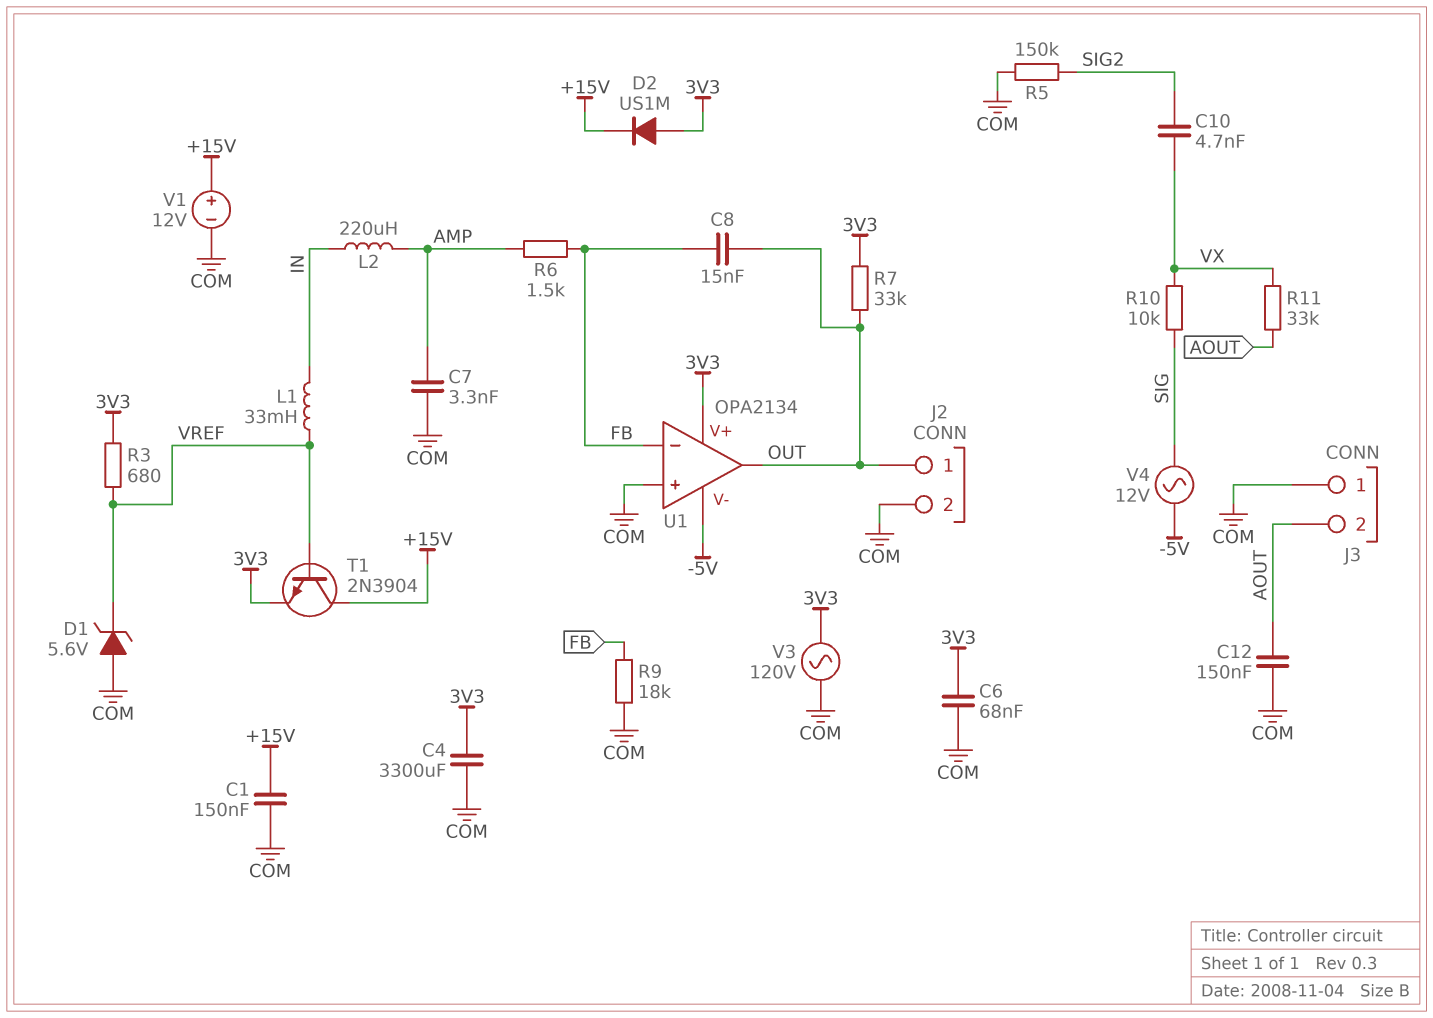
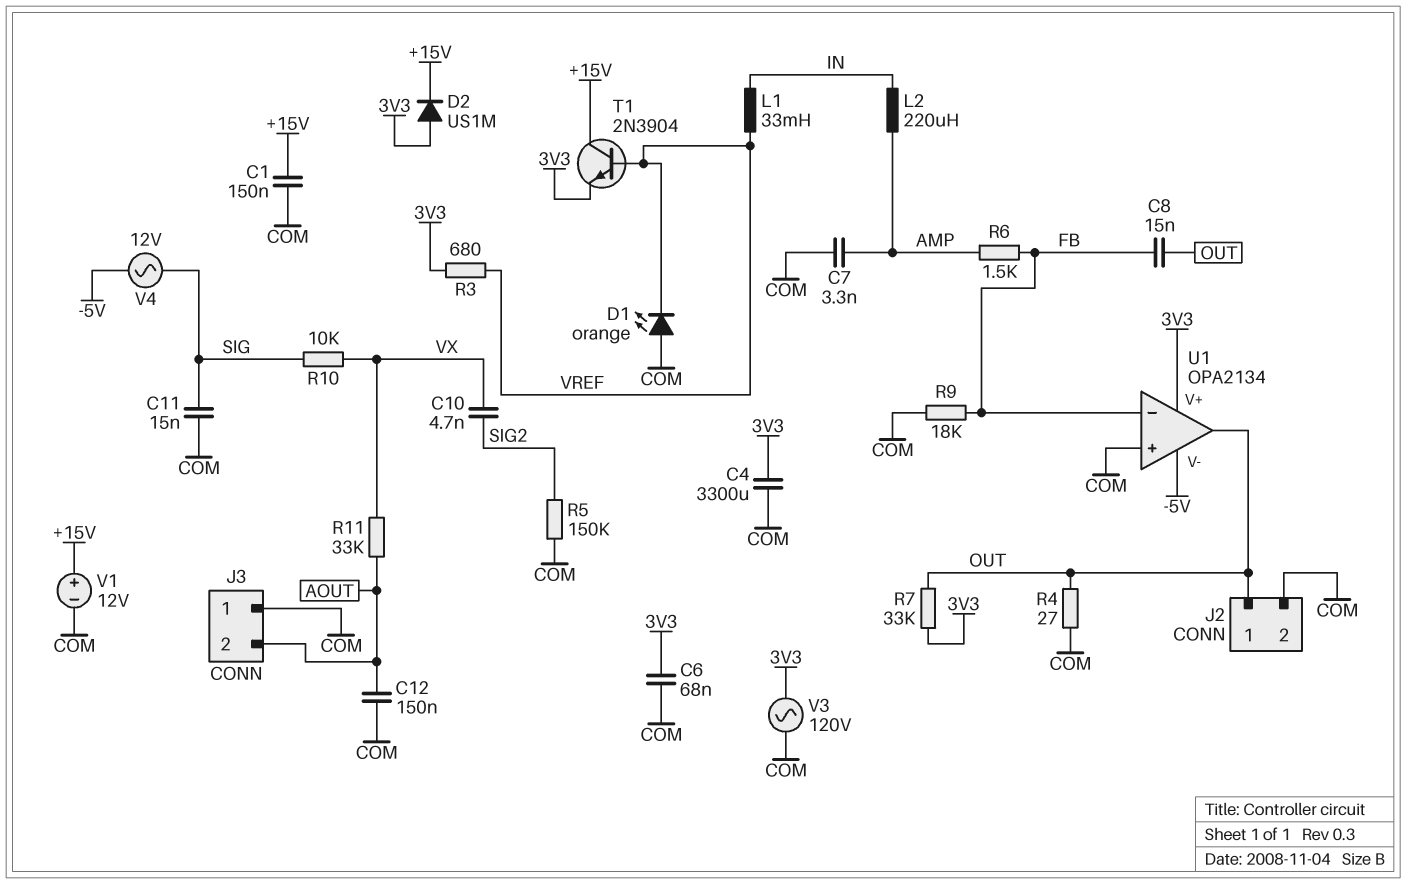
C11: none -> 15nF (COM, SIG)
D1: zener 5.6V (A COM, K VREF) -> LED orange (A COM, K VREF)
R4: none -> 27 (COM, OUT)

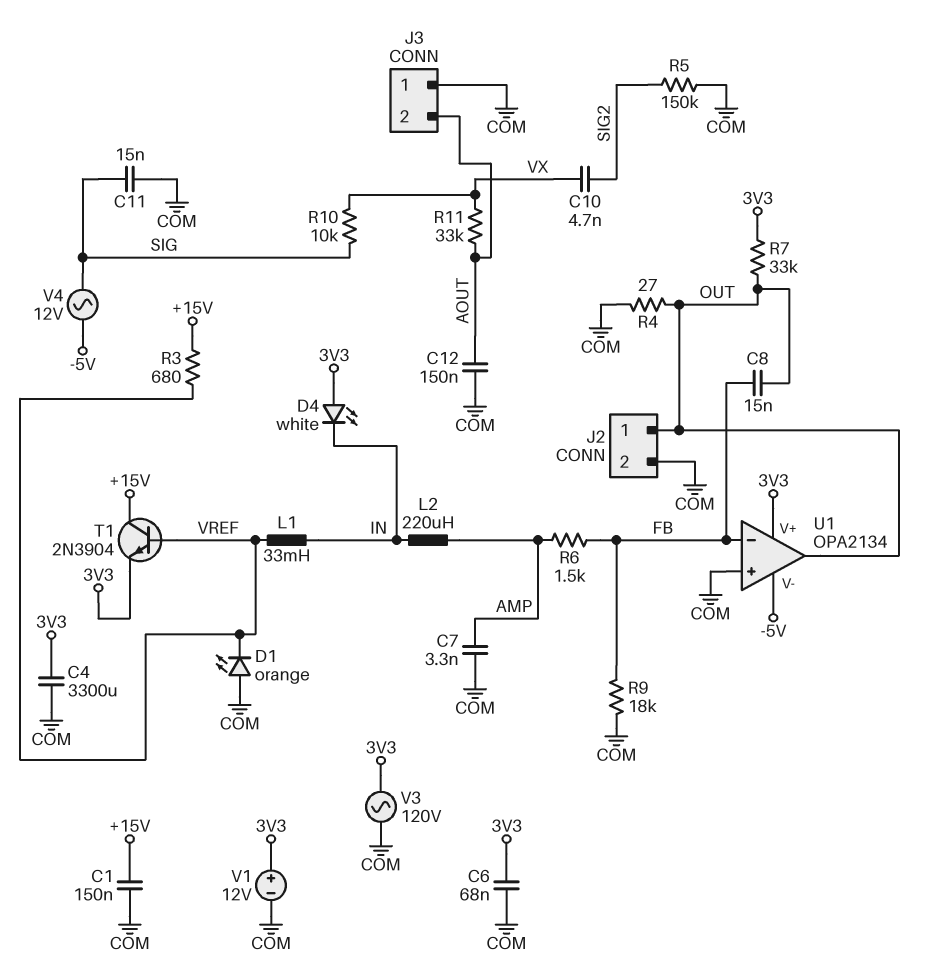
D2: diode US1M (A 3V3, K +15V) -> none
D4: none -> LED white (A 3V3, K IN)
R3: 680 (3V3, VREF) -> 680 (+15V, VREF)
V1: 12V (plus +15V, minus COM) -> 12V (plus 3V3, minus COM)

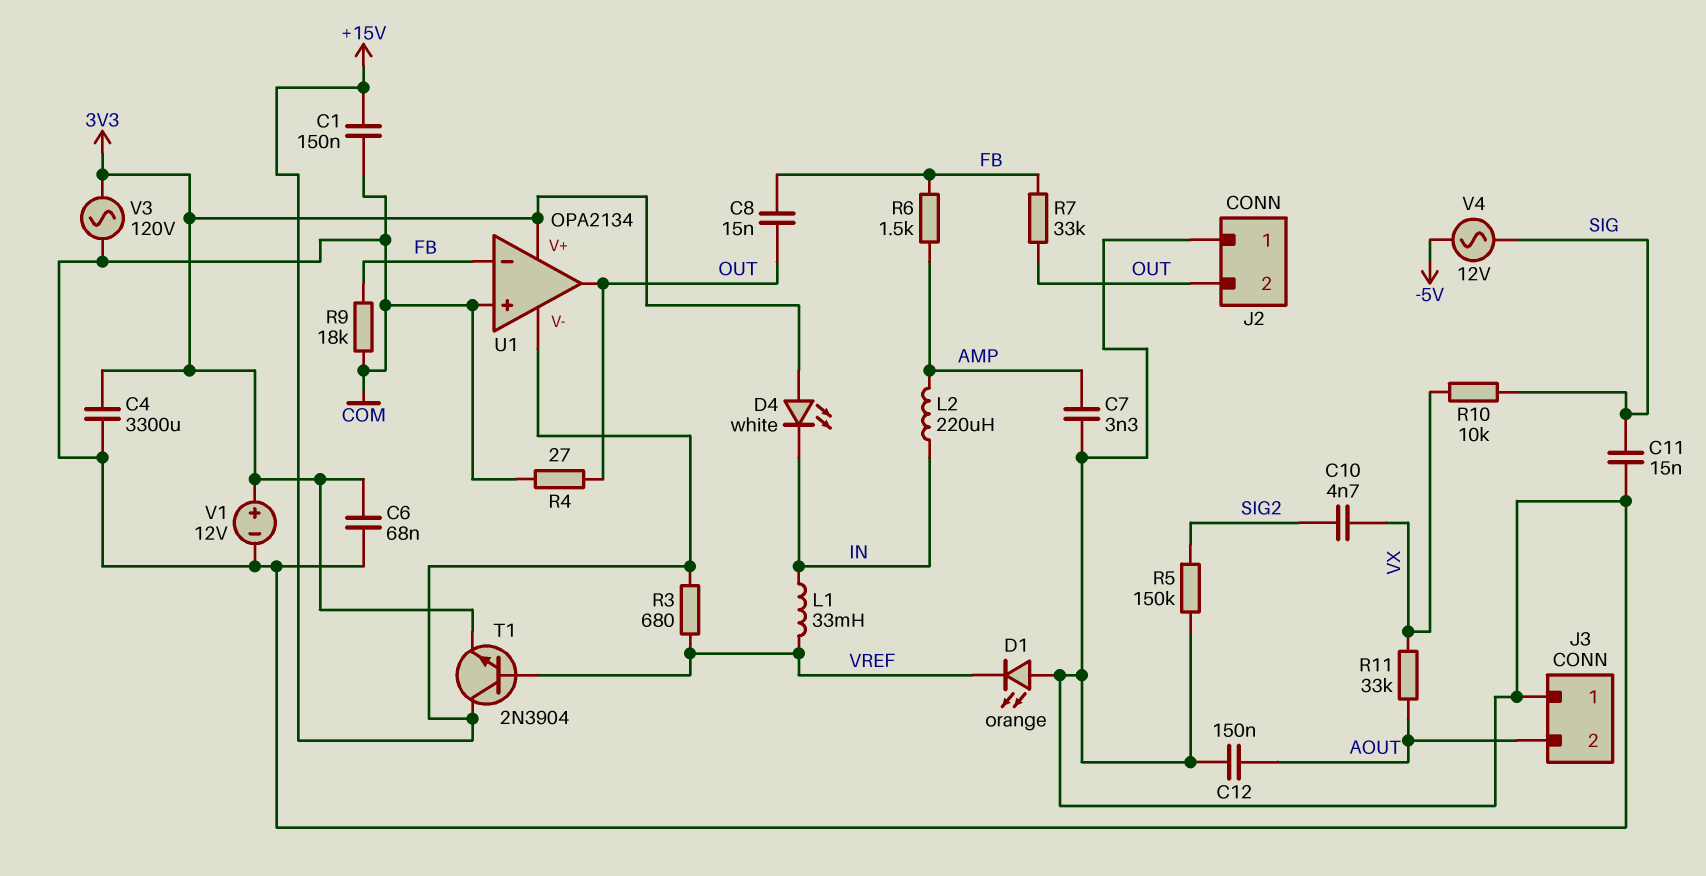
J2 pin 1: OUT -> COM
J2 pin 2: COM -> OUT
R7: 33k (3V3, OUT) -> 33k (FB, OUT)
U1 pin V-: -5V -> +15V

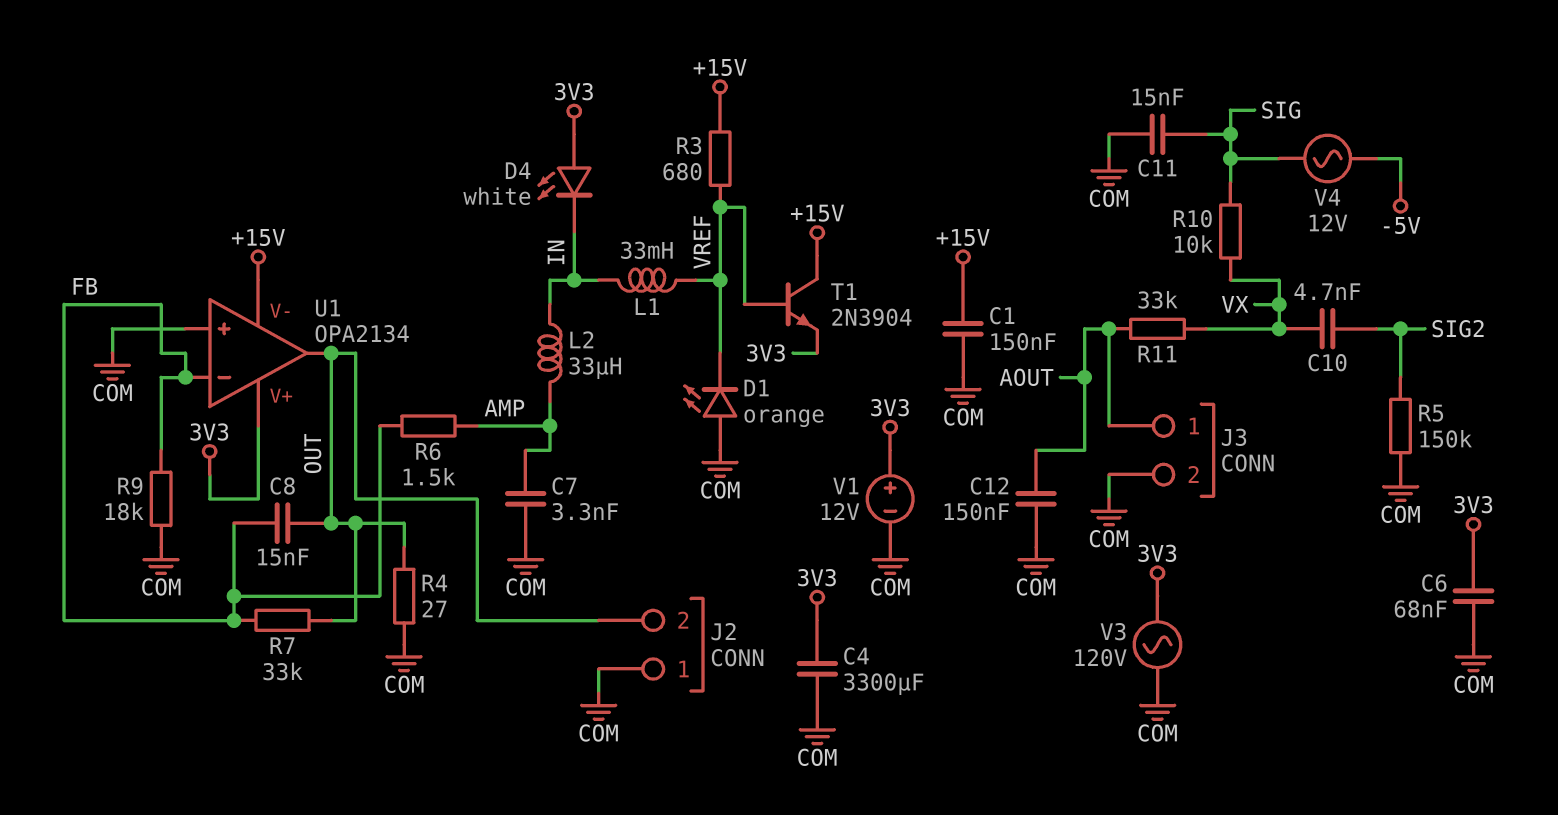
J3 pin 1: COM -> AOUT
J3 pin 2: AOUT -> COM
L2: 220uH (AMP, IN) -> 33uH (AMP, IN)

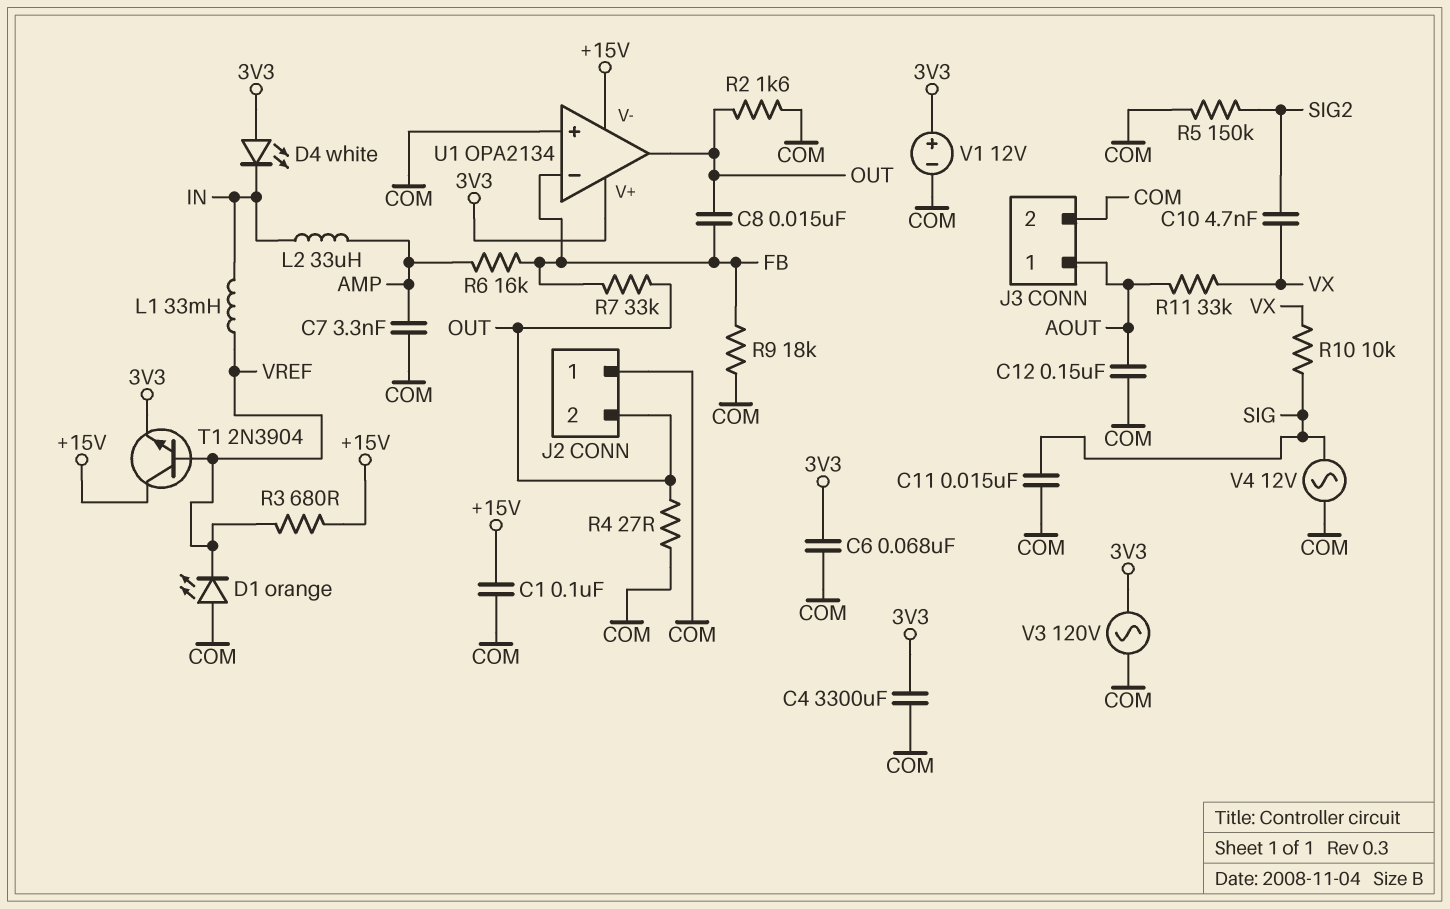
C1: 150nF (+15V, COM) -> 100nF (+15V, COM)
R2: none -> 1.6k (COM, OUT)
R6: 1.5k (AMP, FB) -> 16k (AMP, FB)
V4: AC 12V (-5V, SIG) -> AC 12V (COM, SIG)

